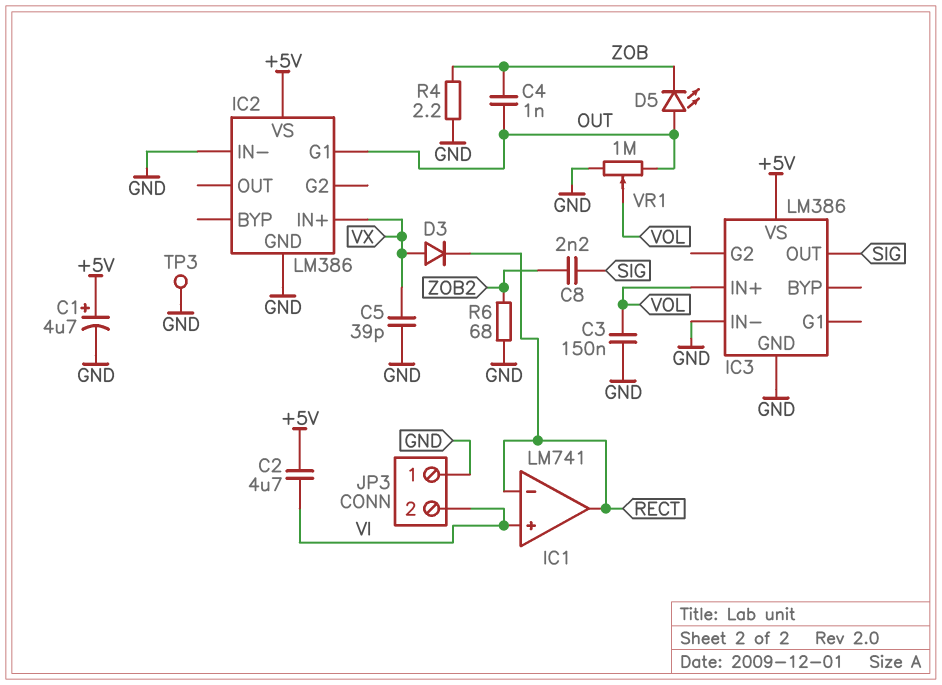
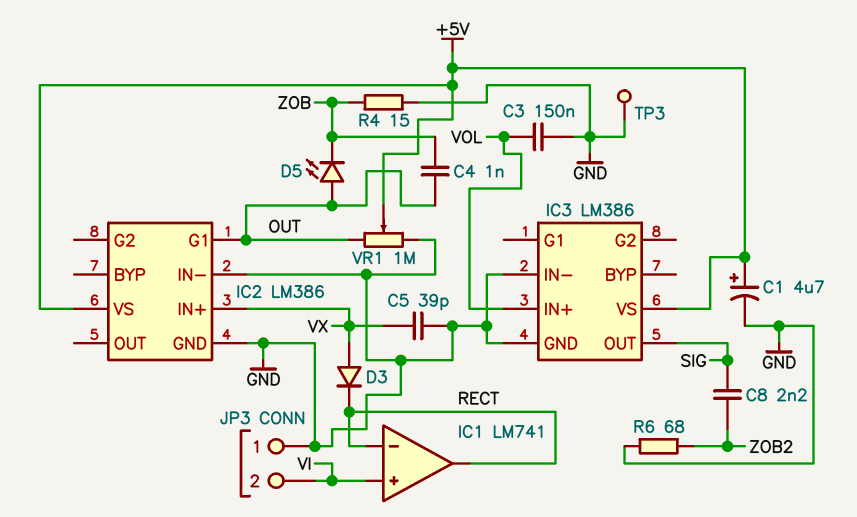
C2: 4.7uF (+5V, VI) -> none
R4: 2.2 (GND, ZOB) -> 15 (GND, ZOB)
VR1: 1M (GND, OUT, wiper VOL) -> 1M (GND, OUT, wiper +5V)

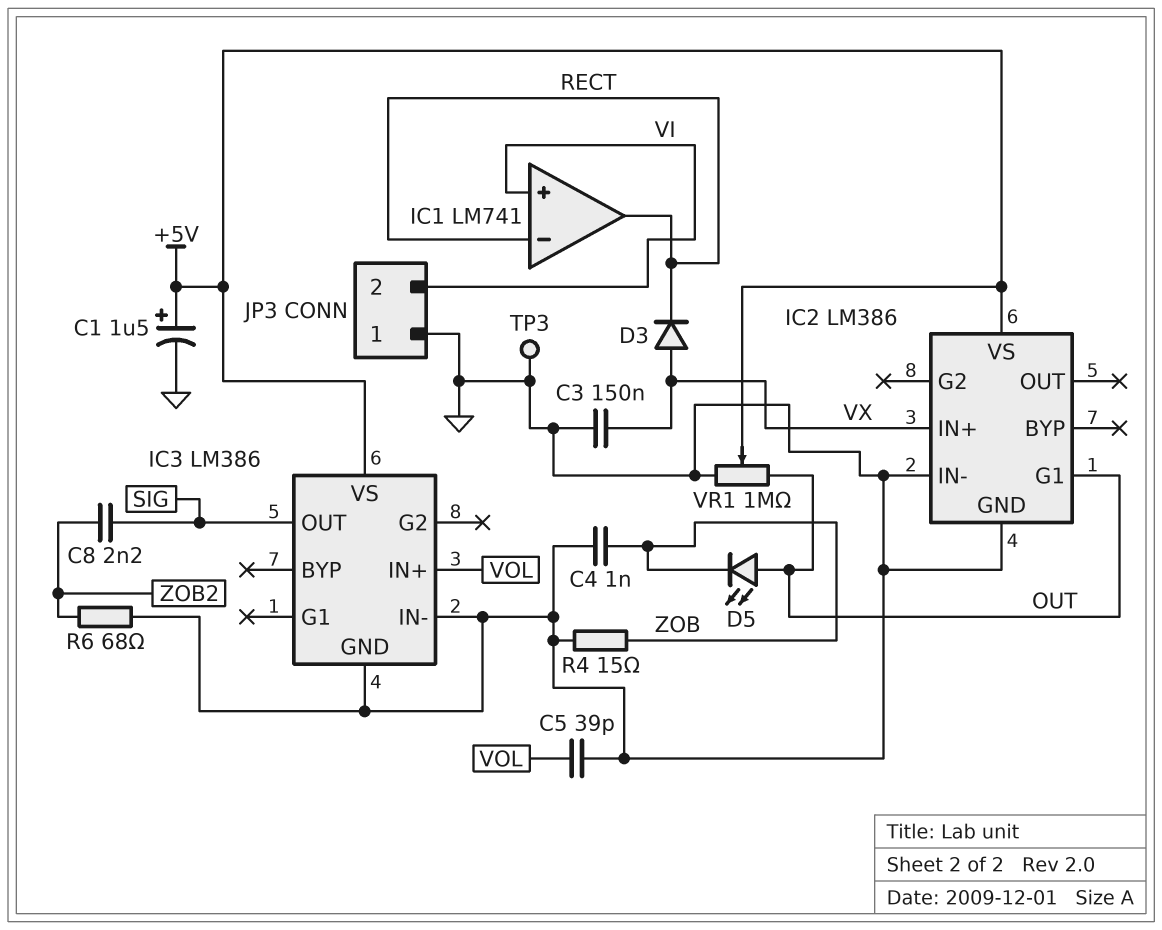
C1: 4.7uF (plus +5V, minus GND) -> 1.5uF (plus +5V, minus GND)
C3: 150nF (GND, VOL) -> 150nF (GND, VX)
C4: 1nF (OUT, ZOB) -> 1nF (GND, ZOB)
C5: 39pF (GND, VX) -> 39pF (GND, VOL)

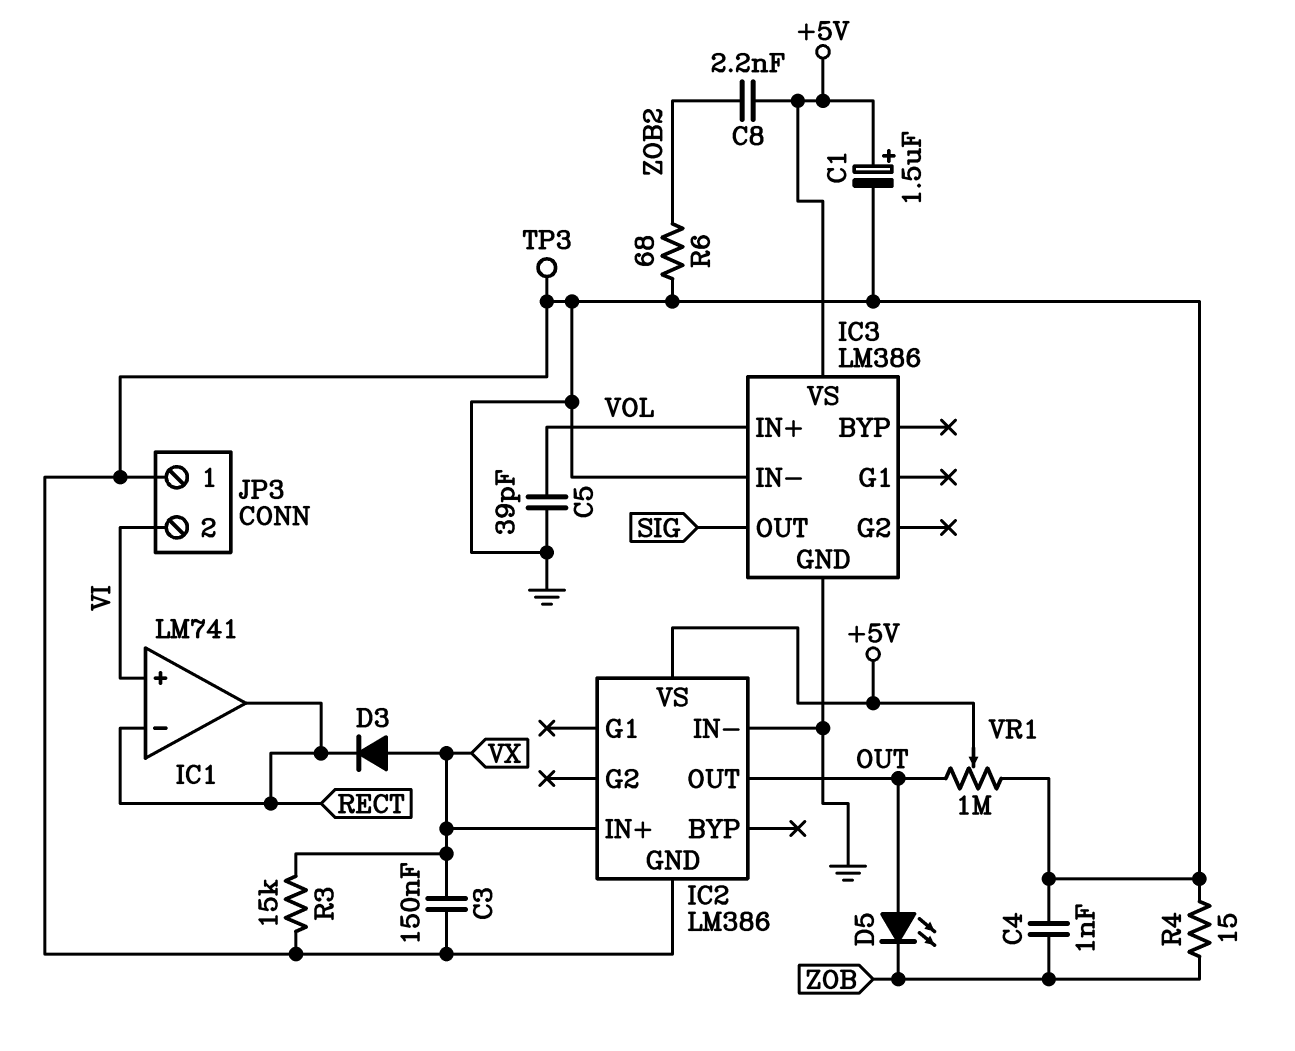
C8: 2.2nF (SIG, ZOB2) -> 2.2nF (+5V, ZOB2)
IC2 pin G1: OUT -> none
IC2 pin OUT: none -> OUT
R3: none -> 15k (GND, VX)

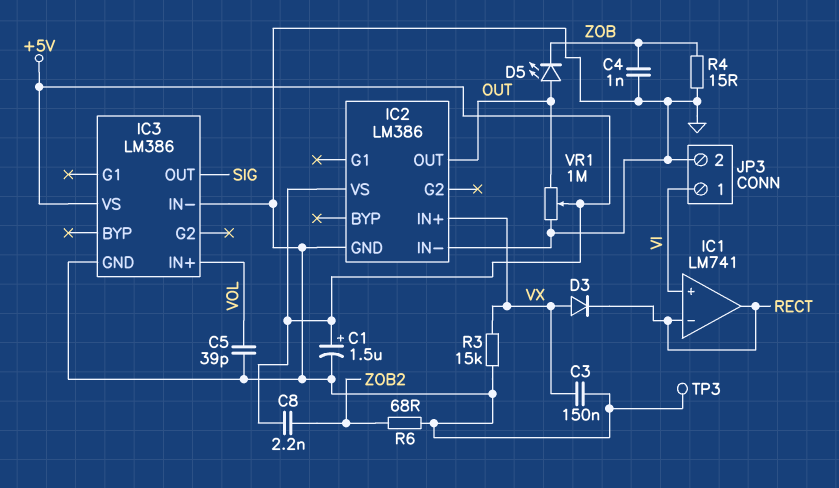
JP3 pin 1: GND -> VI
JP3 pin 2: VI -> GND

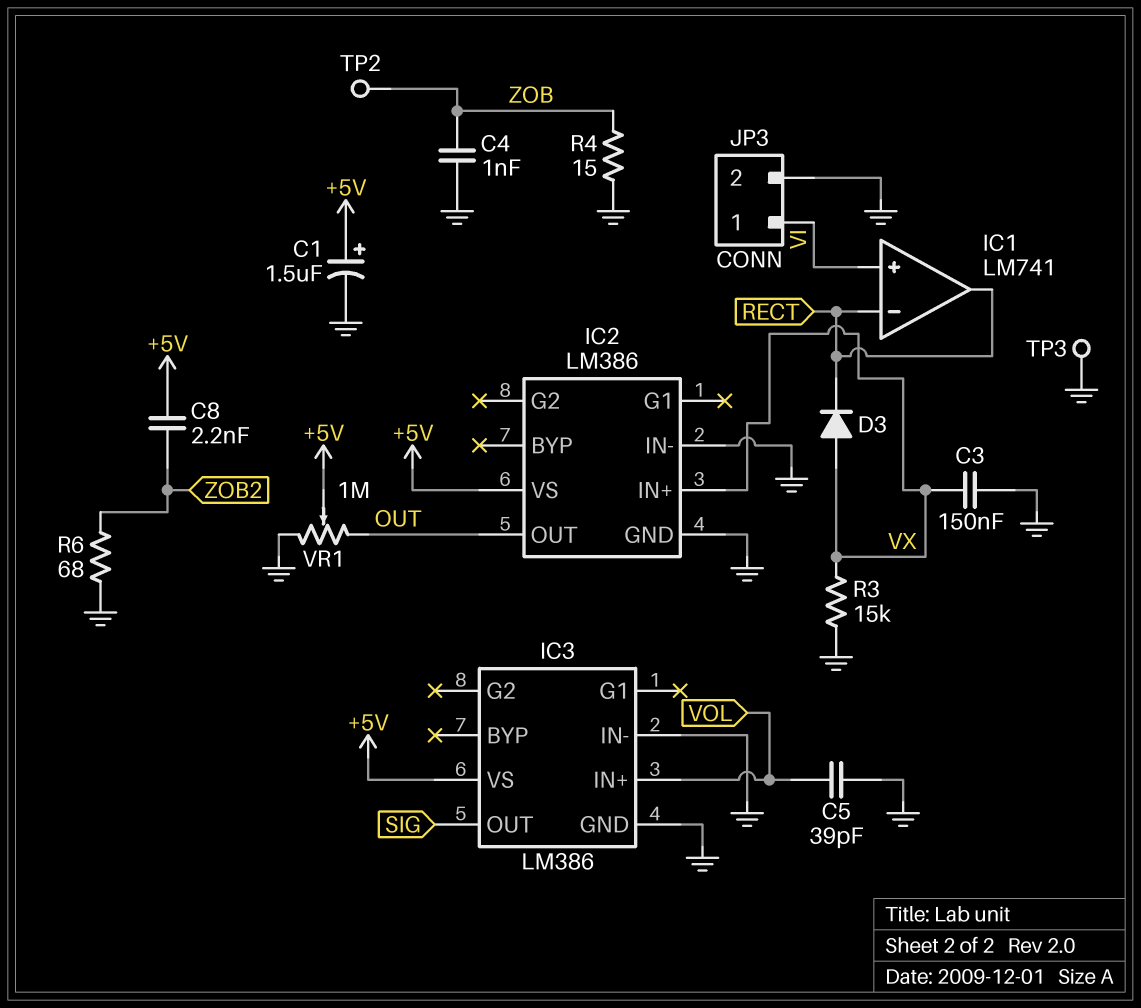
D5: LED (A OUT, K ZOB) -> none
TP2: none -> test point (ZOB)

